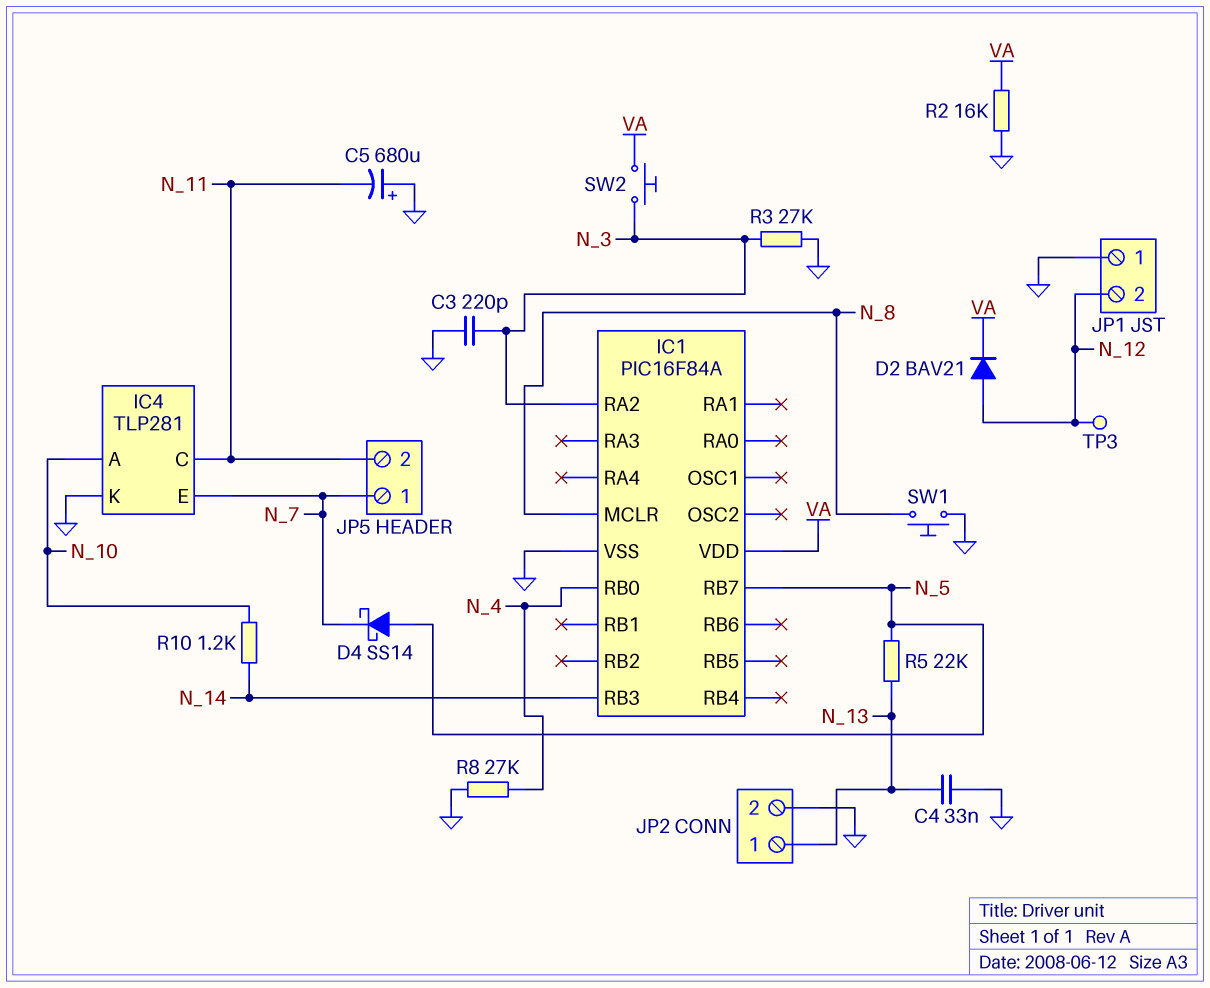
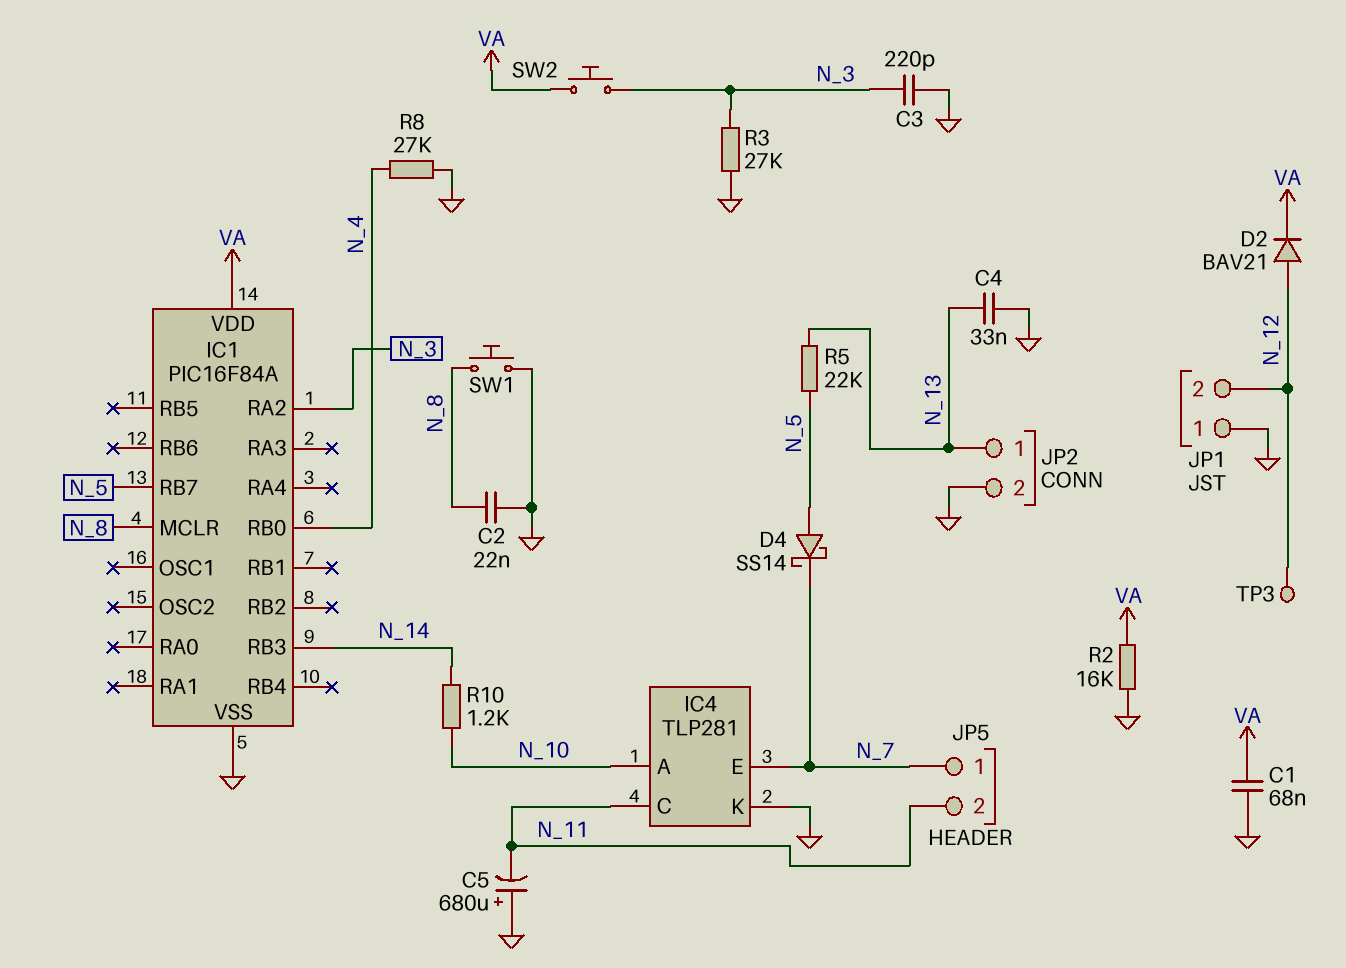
C1: none -> 68nF (GND, VA)
C2: none -> 22nF (GND, N_8)

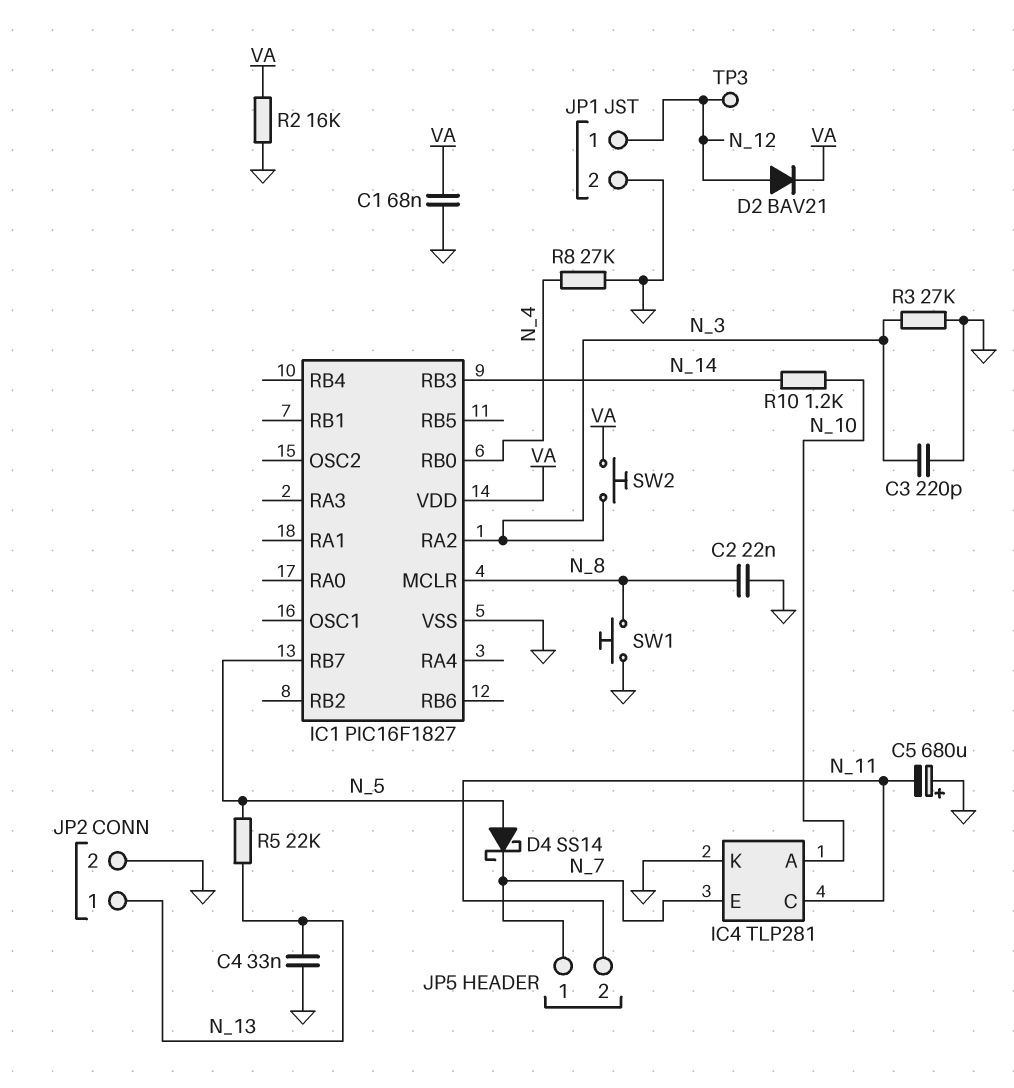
IC1: PIC16F84A -> PIC16F1827
JP1 pin 1: GND -> N_12
JP1 pin 2: N_12 -> GND

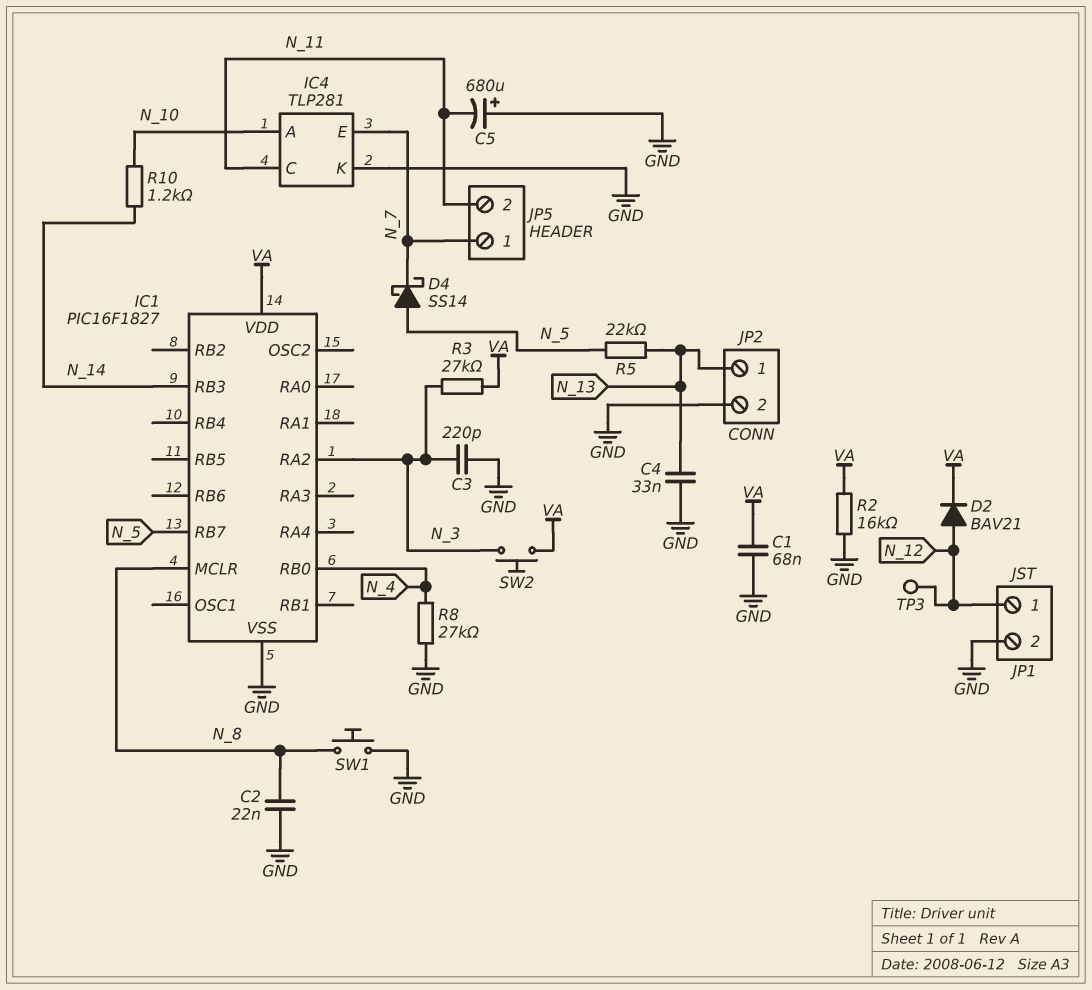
R3: 27k (GND, N_3) -> 27k (N_3, VA)

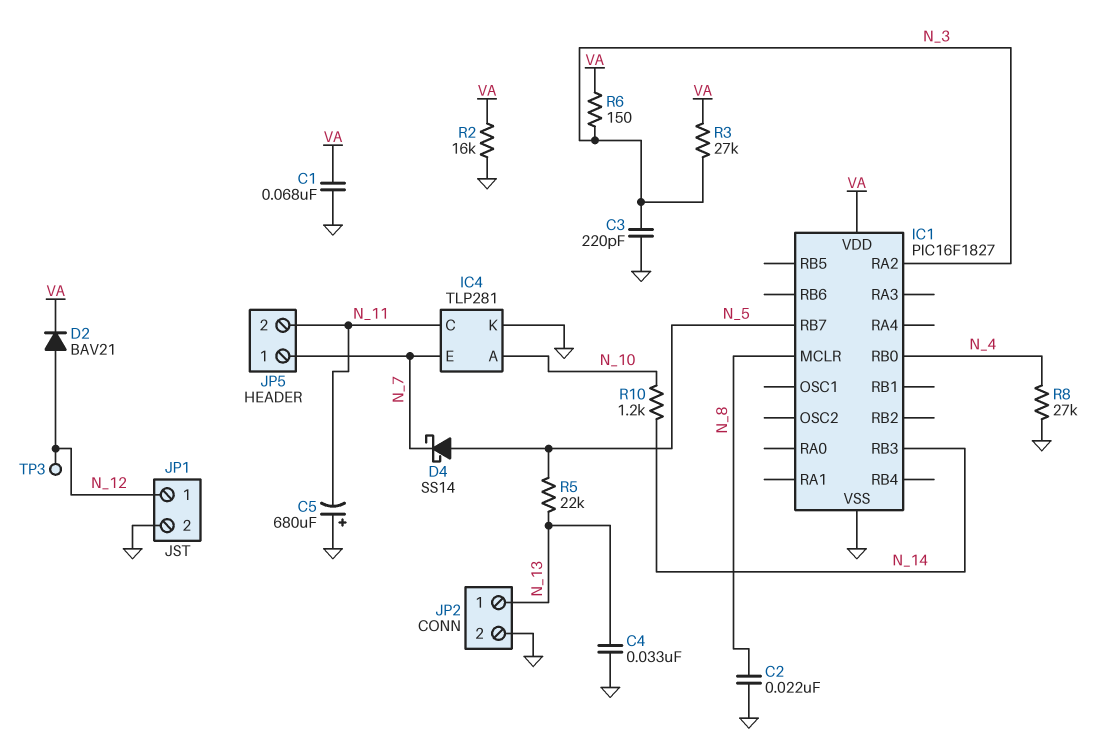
R6: none -> 150 (N_3, VA)
SW1: button (GND, N_8) -> none
SW2: button (N_3, VA) -> none

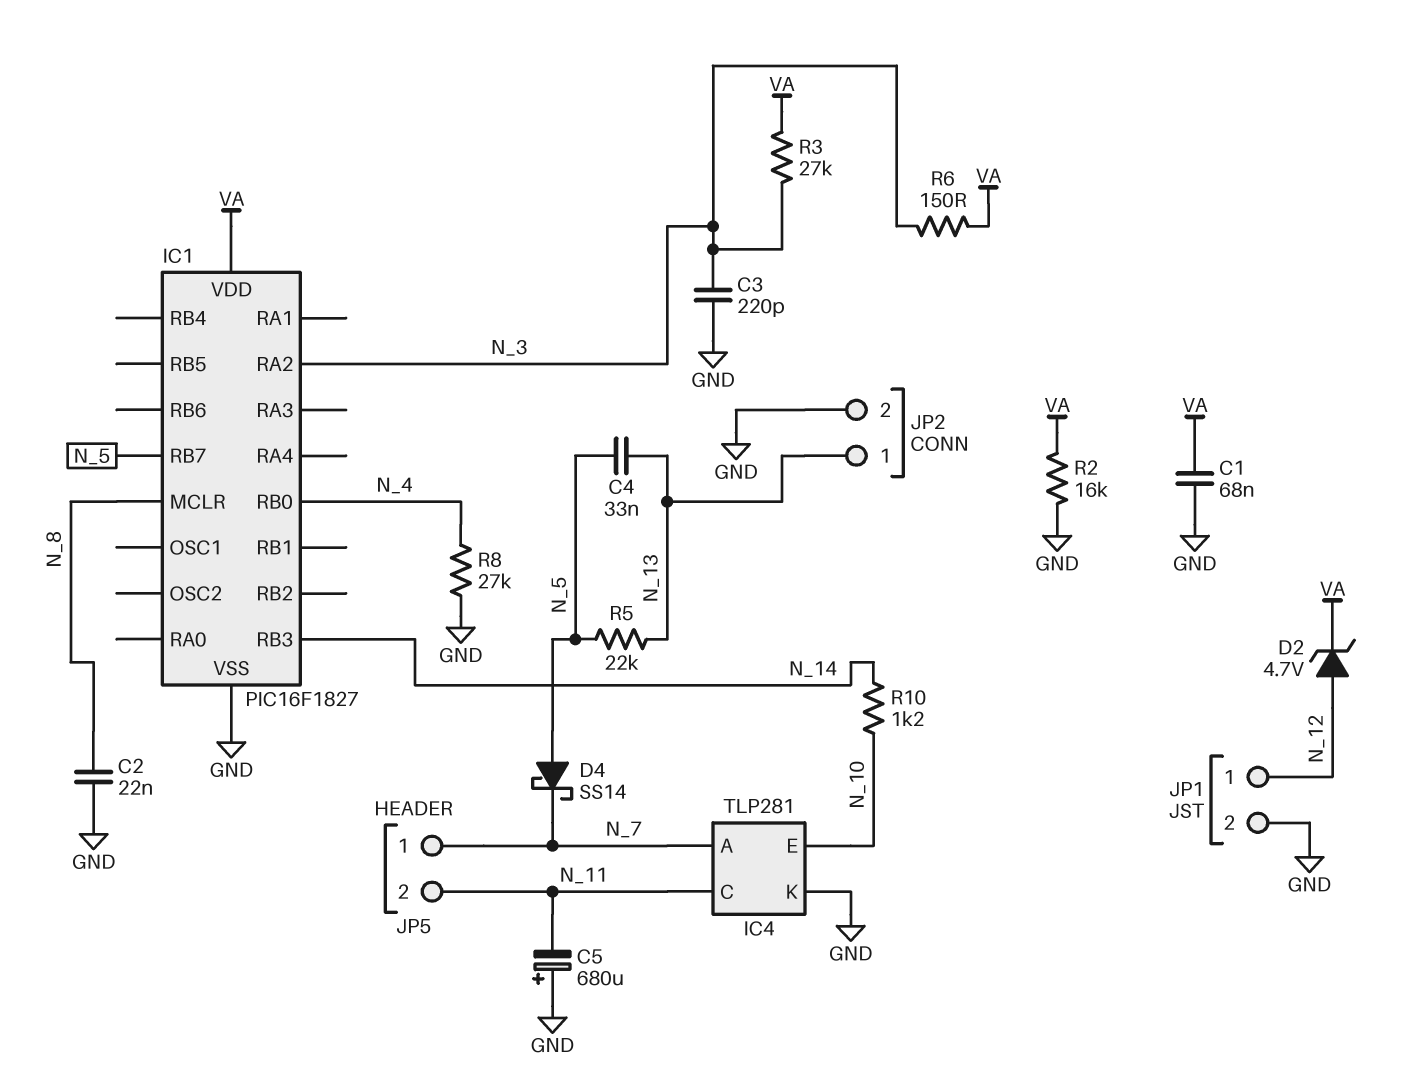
C4: 33nF (GND, N_13) -> 33nF (N_5, N_13)
D2: diode BAV21 (A N_12, K VA) -> zener 4.7V (A N_12, K VA)
IC4 pin A: N_10 -> N_7
IC4 pin E: N_7 -> N_10
TP3: test point (N_12) -> none

